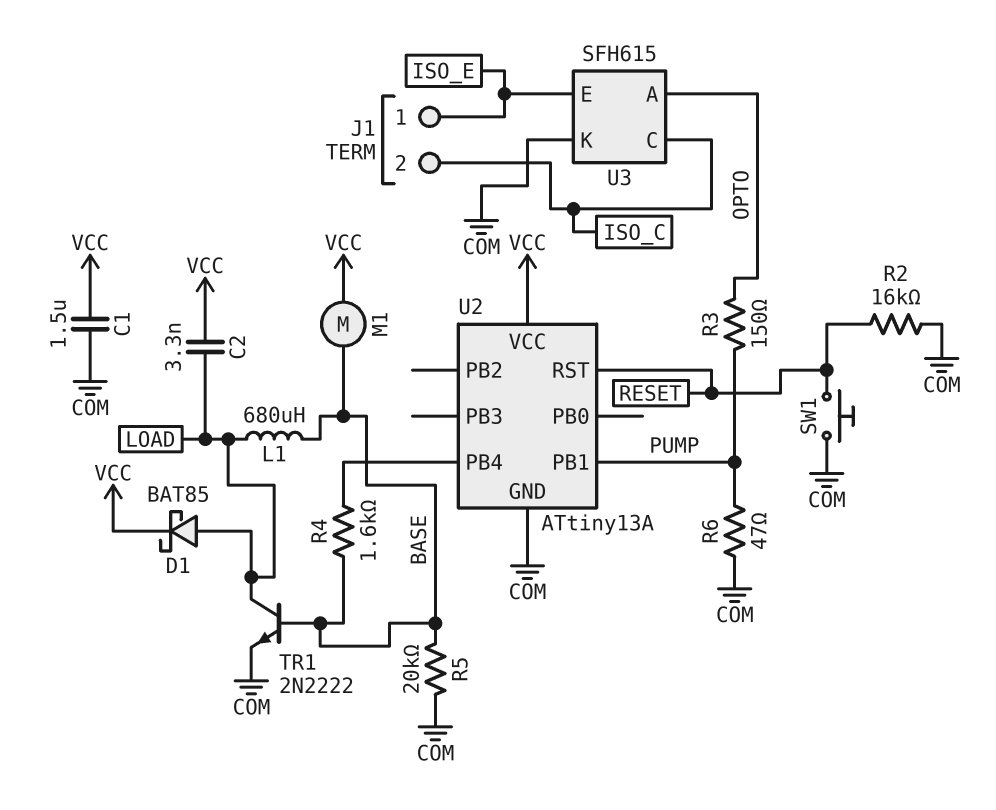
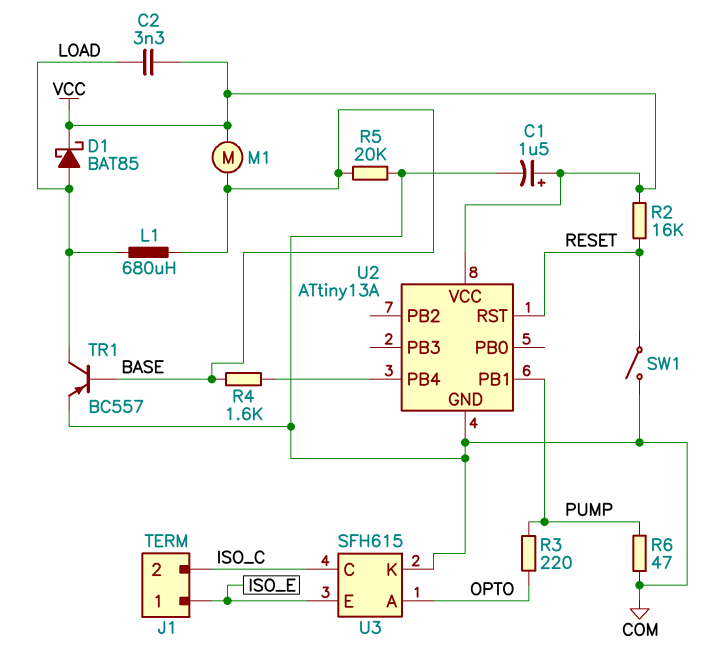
C1: 1.5uF (COM, VCC) -> 1.5uF (plus VCC, minus COM)
R2: 16k (COM, RESET) -> 16k (RESET, VCC)
R3: 150 (OPTO, PUMP) -> 220 (OPTO, PUMP)
SW1: button (COM, RESET) -> switch (COM, RESET)
TR1: NPN 2N2222 (B BASE, C LOAD, E COM) -> PNP BC557 (B BASE, C LOAD, E COM)

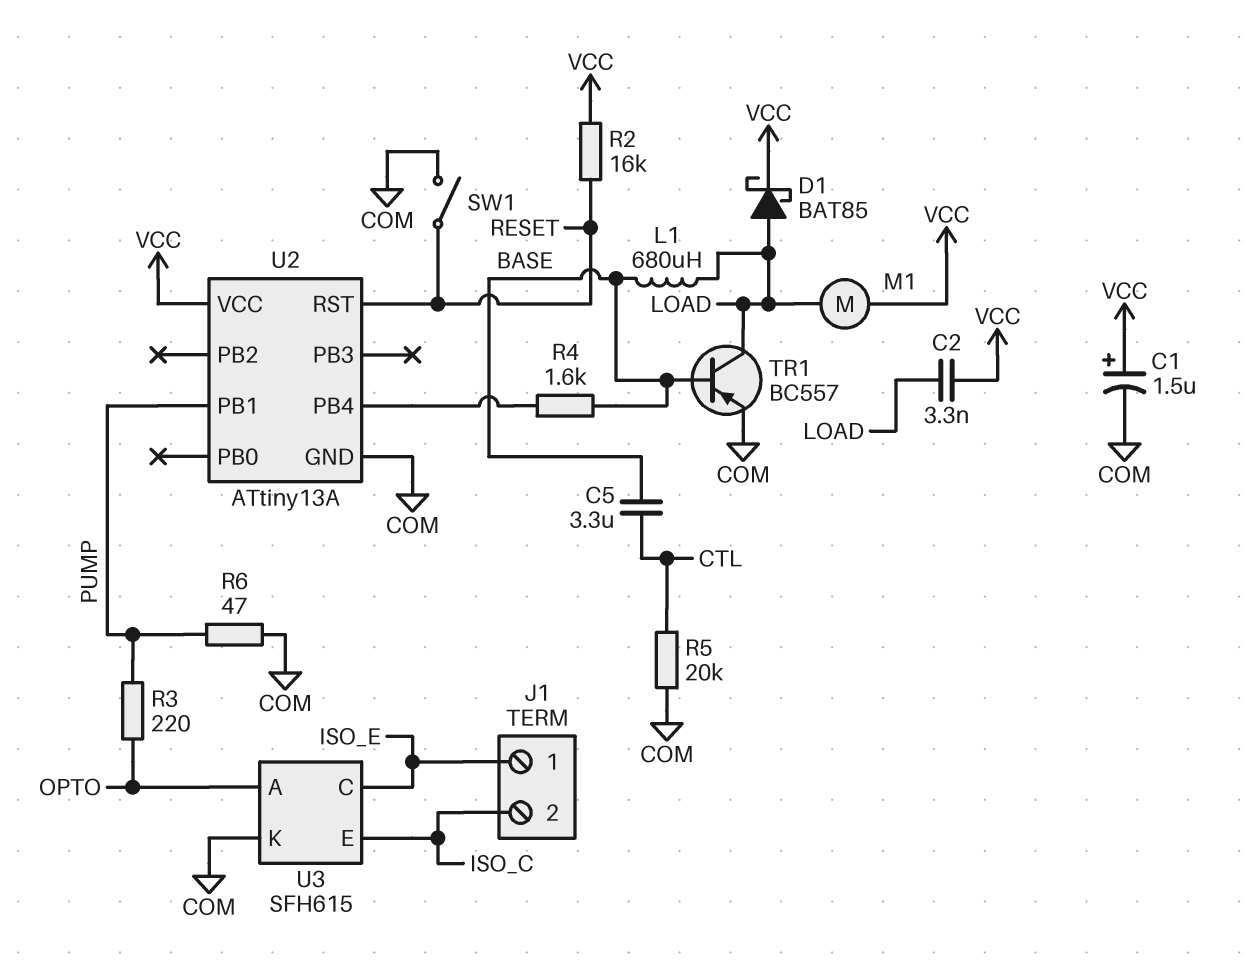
C5: none -> 3.3uF (BASE, CTL)
M1: motor (BASE, VCC) -> motor (LOAD, VCC)
R5: 20k (BASE, COM) -> 20k (COM, CTL)
U3 pin C: ISO_C -> ISO_E
U3 pin E: ISO_E -> ISO_C

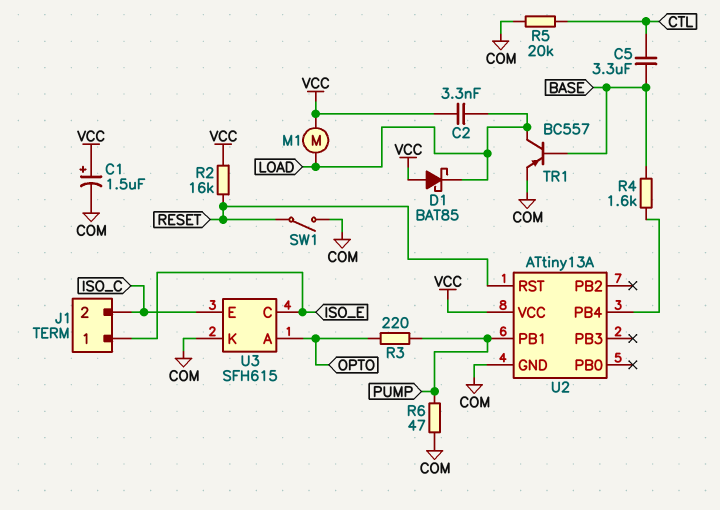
D1: schottky BAT85 (A LOAD, K VCC) -> schottky BAT85 (A VCC, K LOAD)
L1: 680uH (BASE, LOAD) -> none

